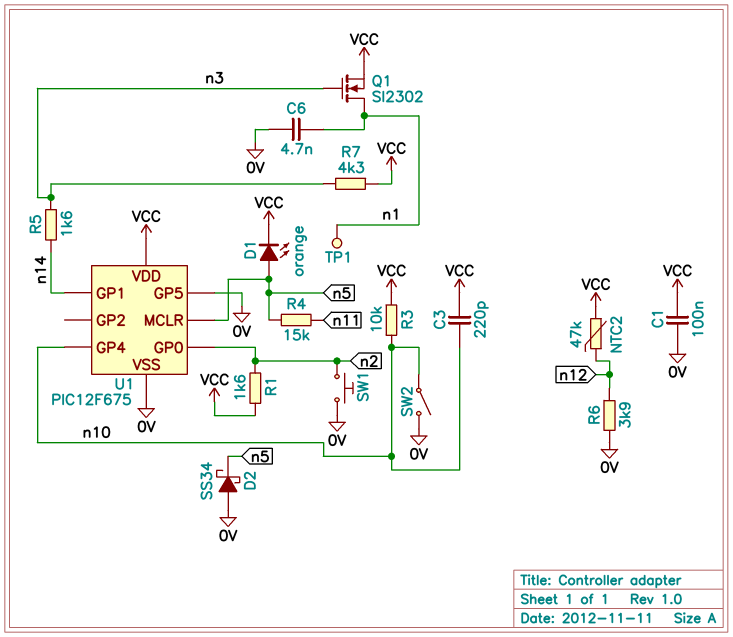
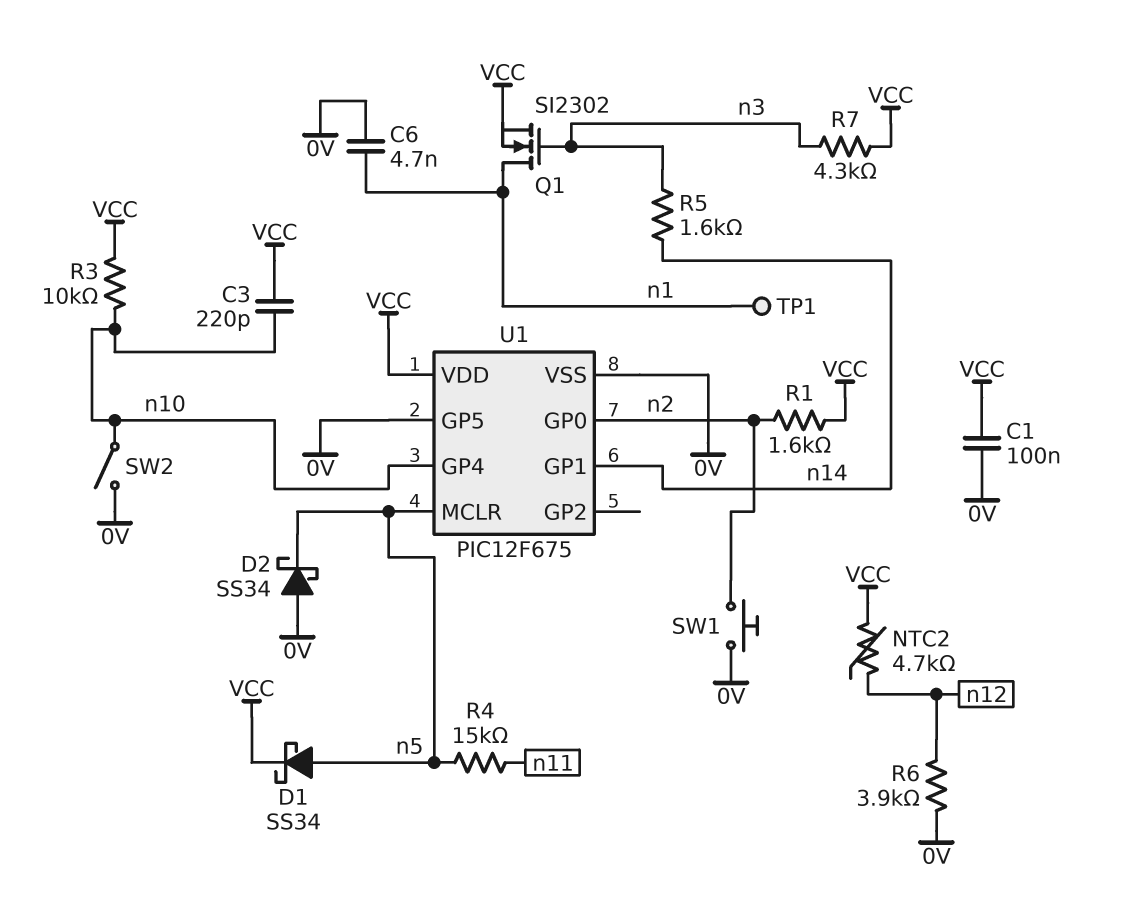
D1: LED orange (A n5, K VCC) -> schottky SS34 (A n5, K VCC)
NTC2: 47k (VCC, n12) -> 4.7k (VCC, n12)

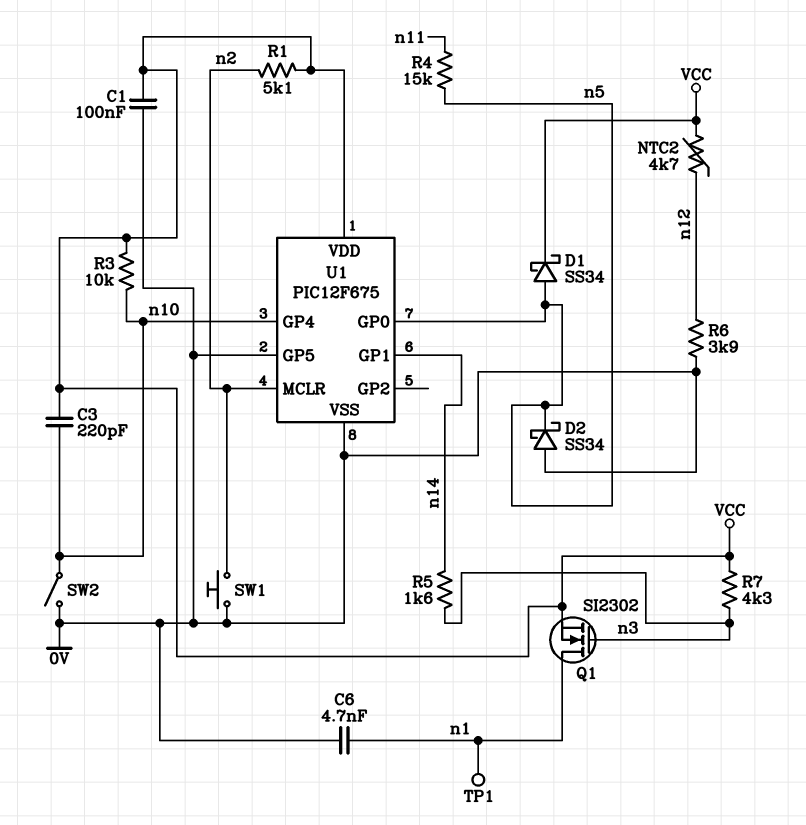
R1: 1.6k (VCC, n2) -> 5.1k (VCC, n2)
U1 pin GP0: n2 -> n5
U1 pin MCLR: n5 -> n2

